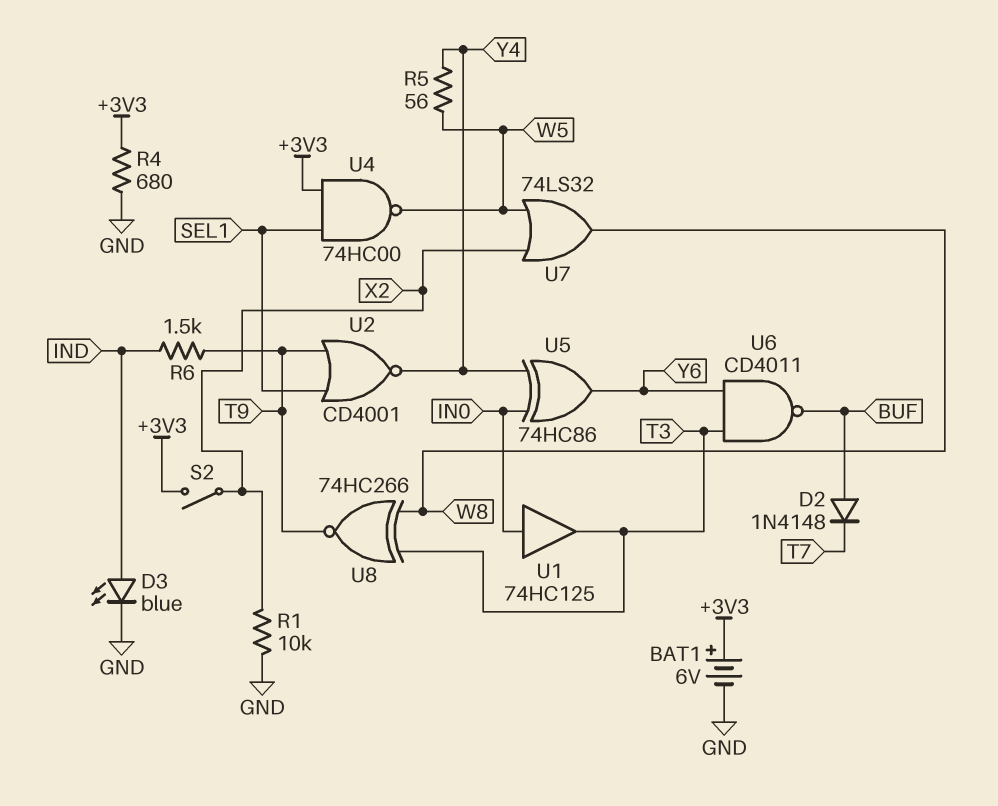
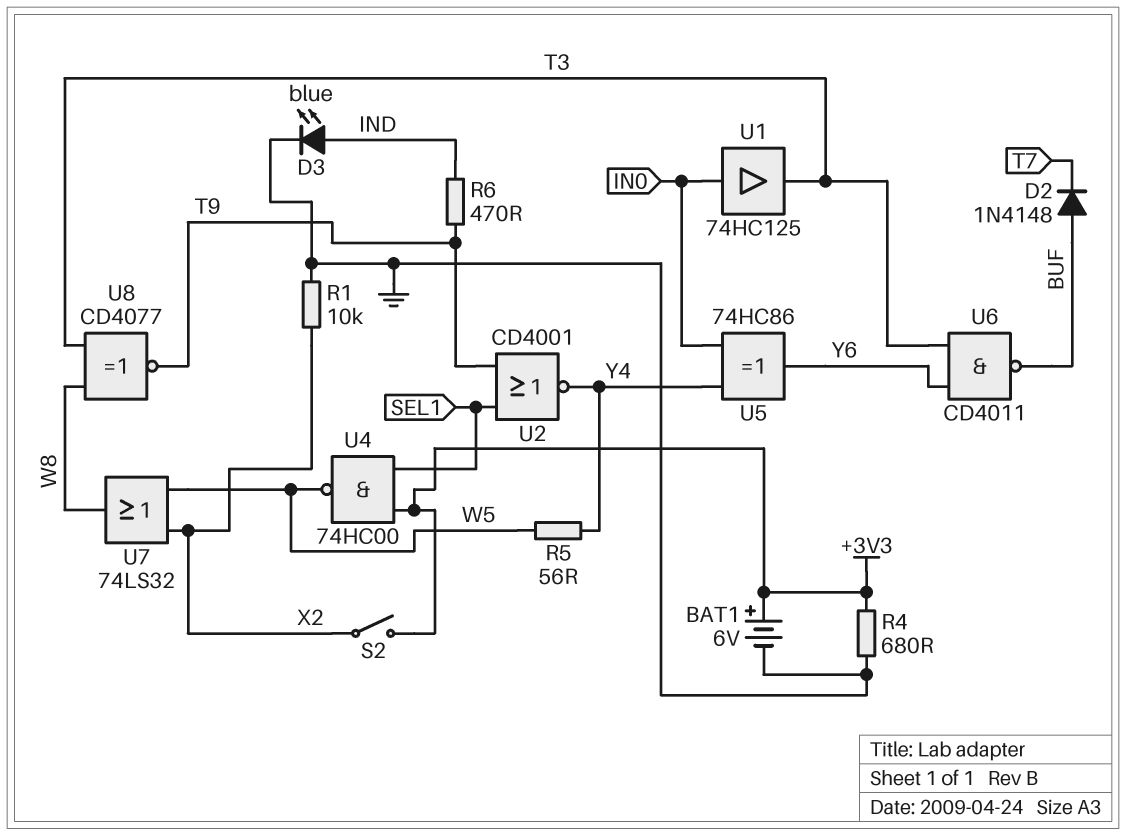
R6: 1.5k (IND, T9) -> 470 (IND, T9)
U8: XNOR 74HC266 (in T3, in W8, out T9) -> XNOR CD4077 (in T3, in W8, out T9)

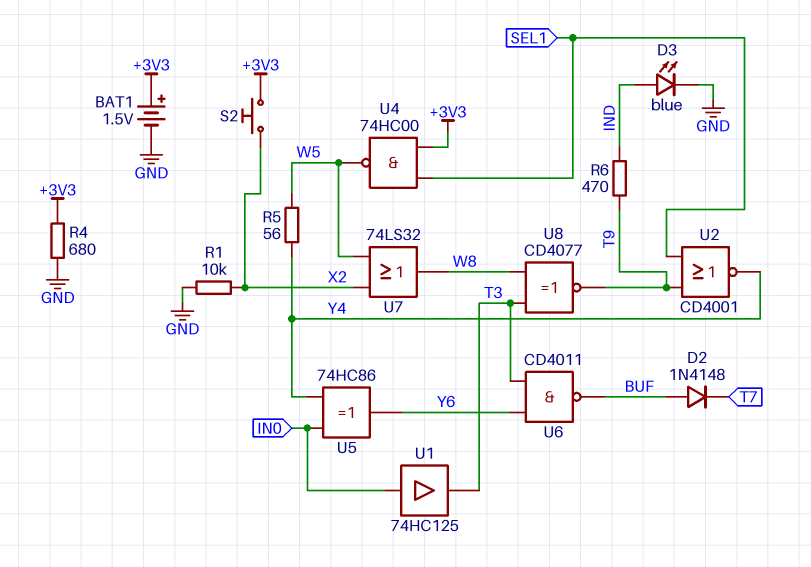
BAT1: 6V (plus +3V3, minus GND) -> 1.5V (plus +3V3, minus GND)
S2: switch (+3V3, X2) -> button (+3V3, X2)

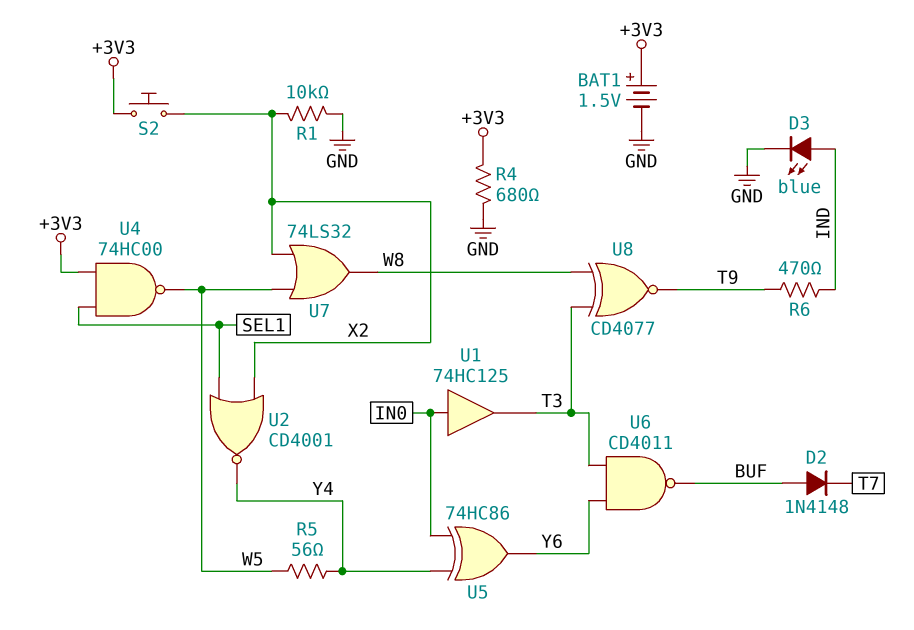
U2: NOR CD4001 (in SEL1, in T9, out Y4) -> NOR CD4001 (in SEL1, in X2, out Y4)

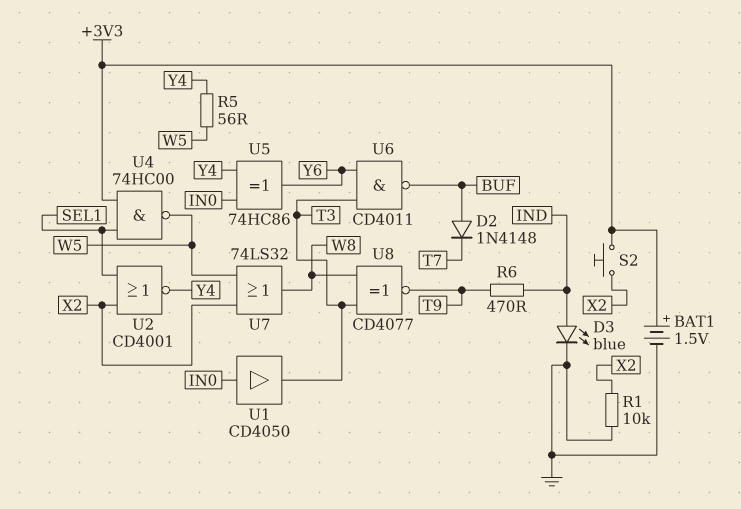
R4: 680 (+3V3, GND) -> none
U1: buffer 74HC125 (in IN0, out T3) -> buffer CD4050 (in IN0, out T3)

